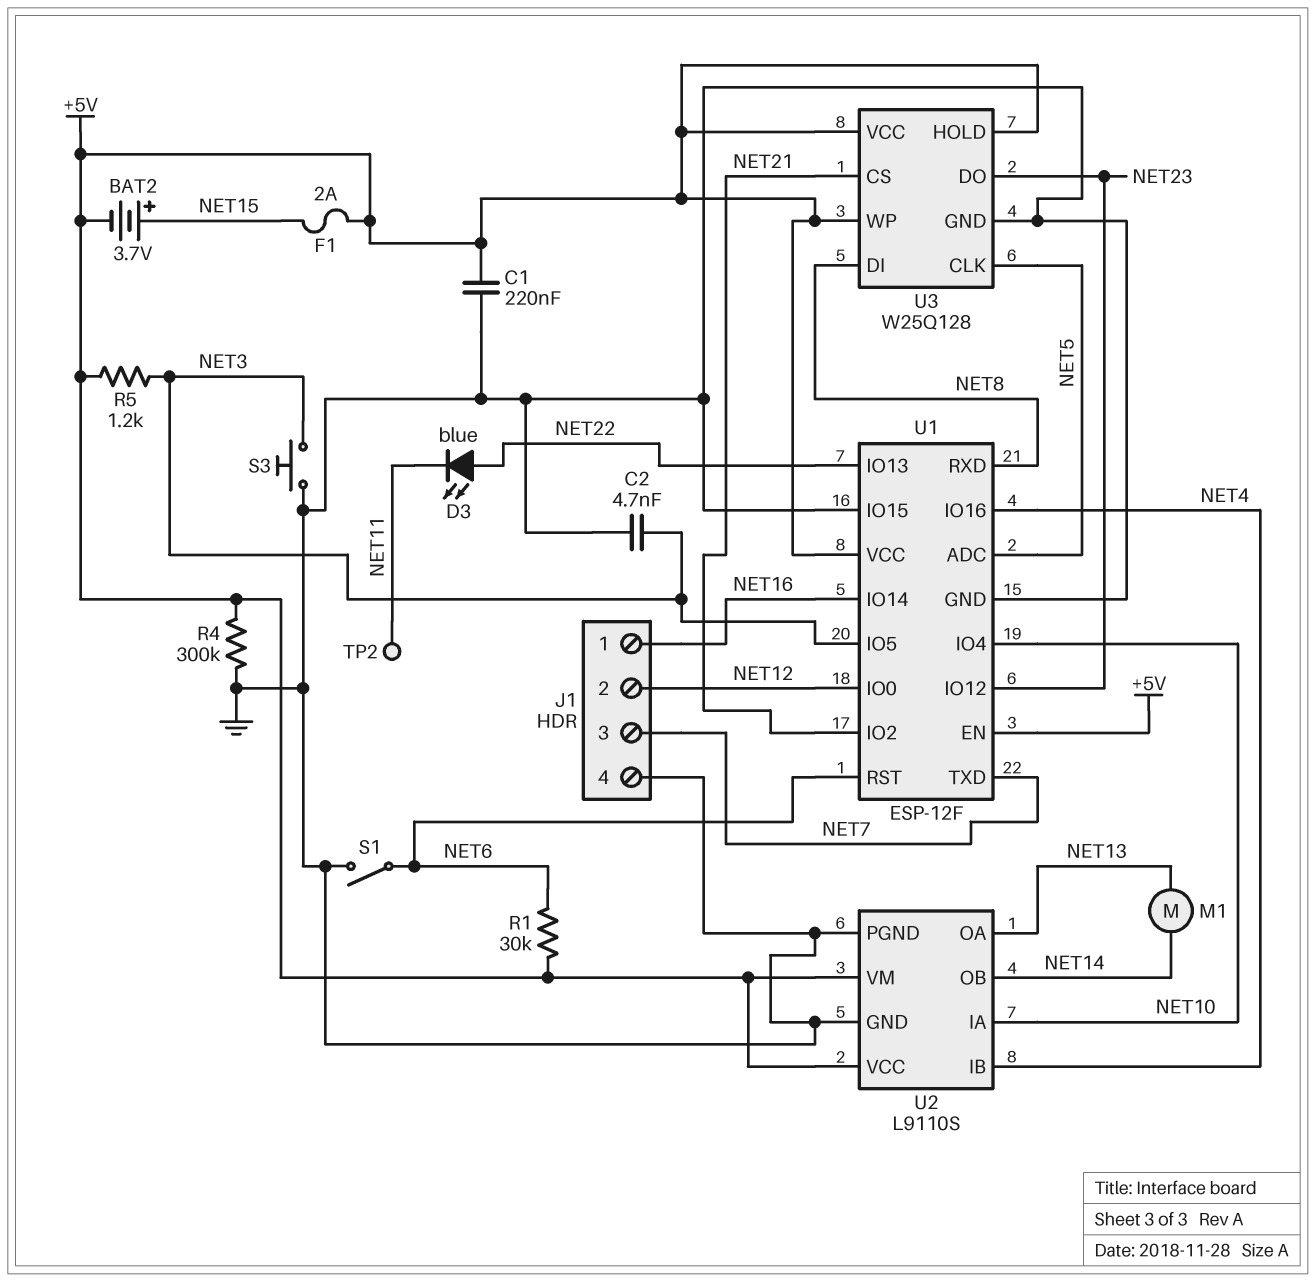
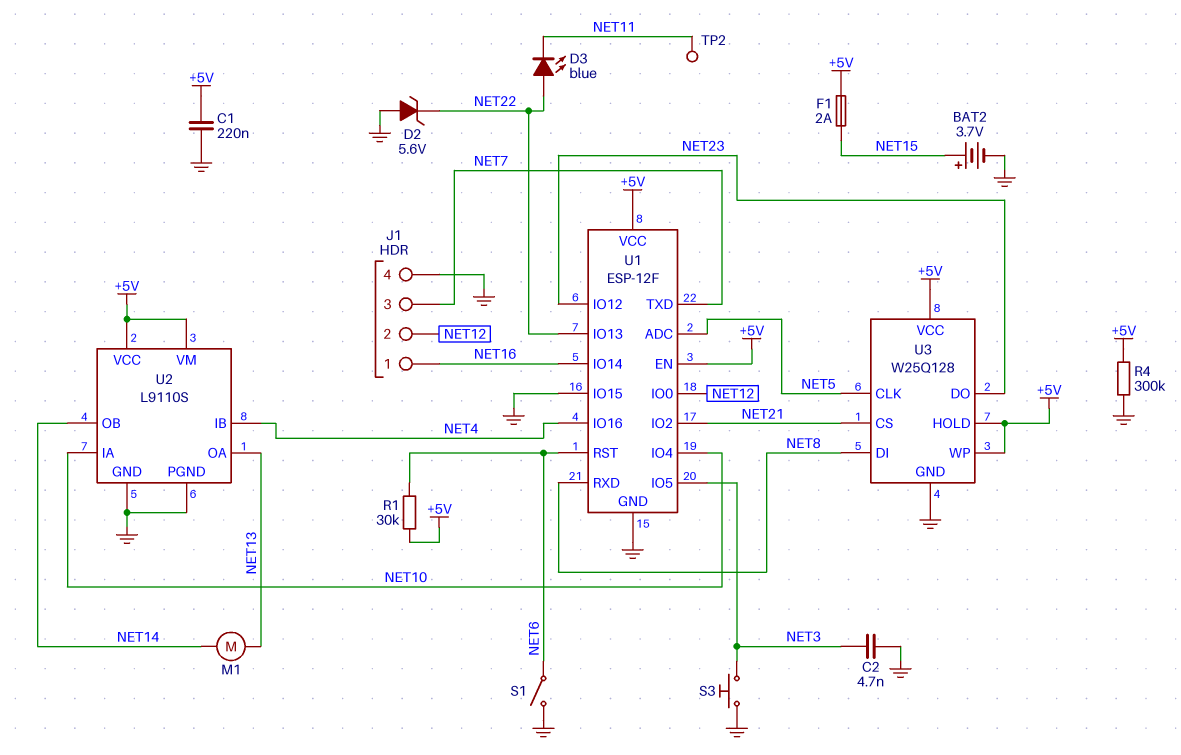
BAT2: 3.7V (plus NET15, minus +5V) -> 3.7V (plus NET15, minus GND)
D2: none -> zener 5.6V (A GND, K NET22)
R5: 1.2k (+5V, NET3) -> none

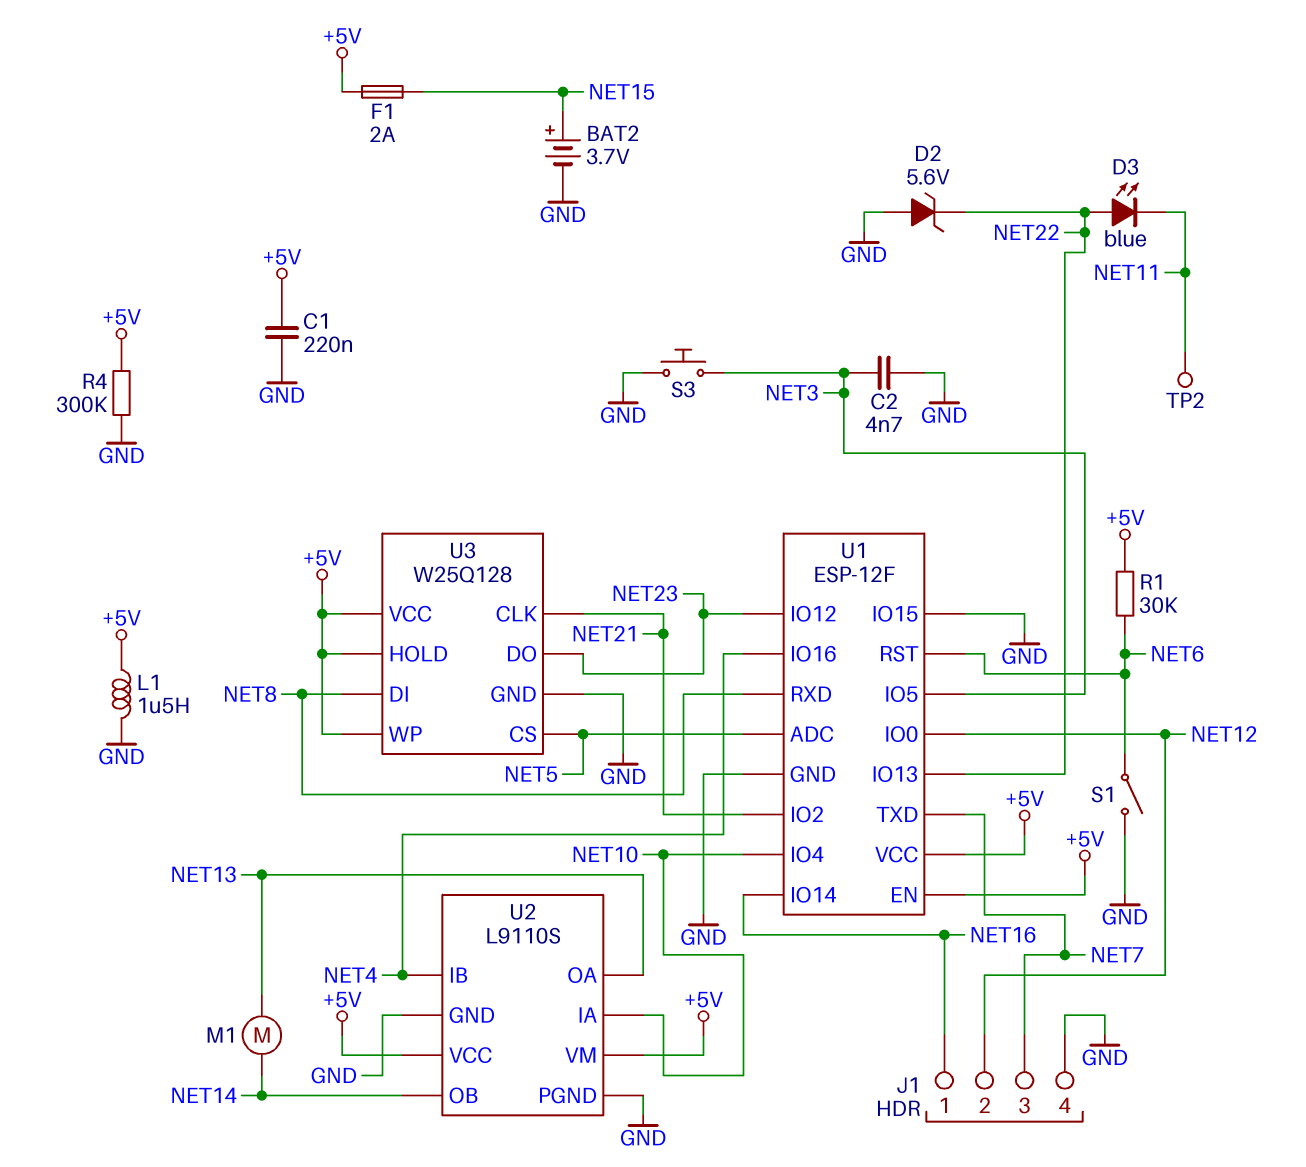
L1: none -> 1.5uH (+5V, GND)
U3 pin CLK: NET5 -> NET21
U3 pin CS: NET21 -> NET5

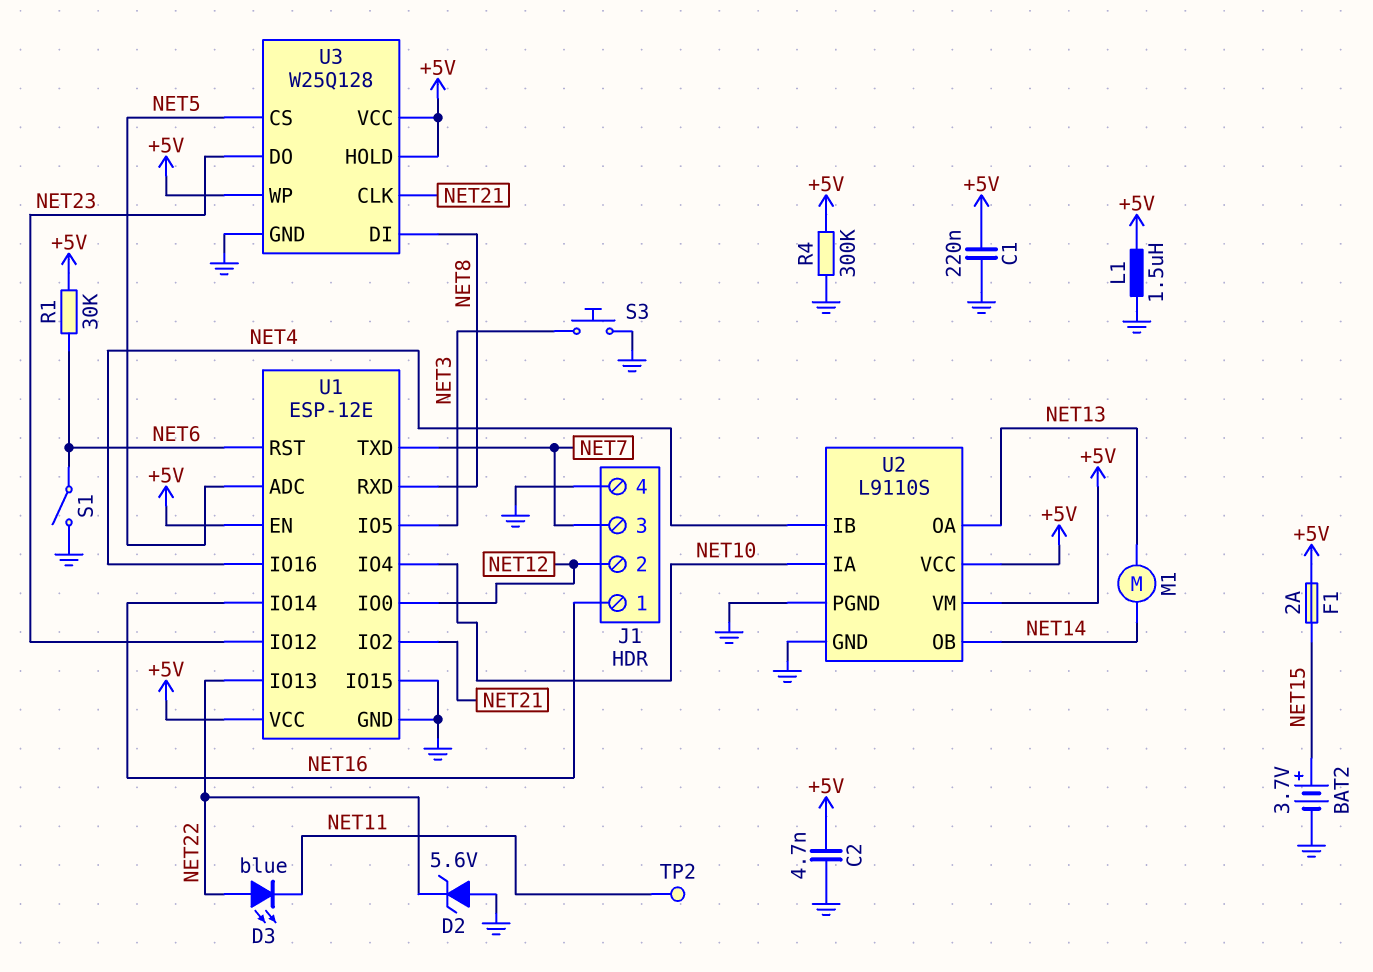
C2: 4.7nF (GND, NET3) -> 4.7nF (+5V, GND)
U1: ESP-12F -> ESP-12E

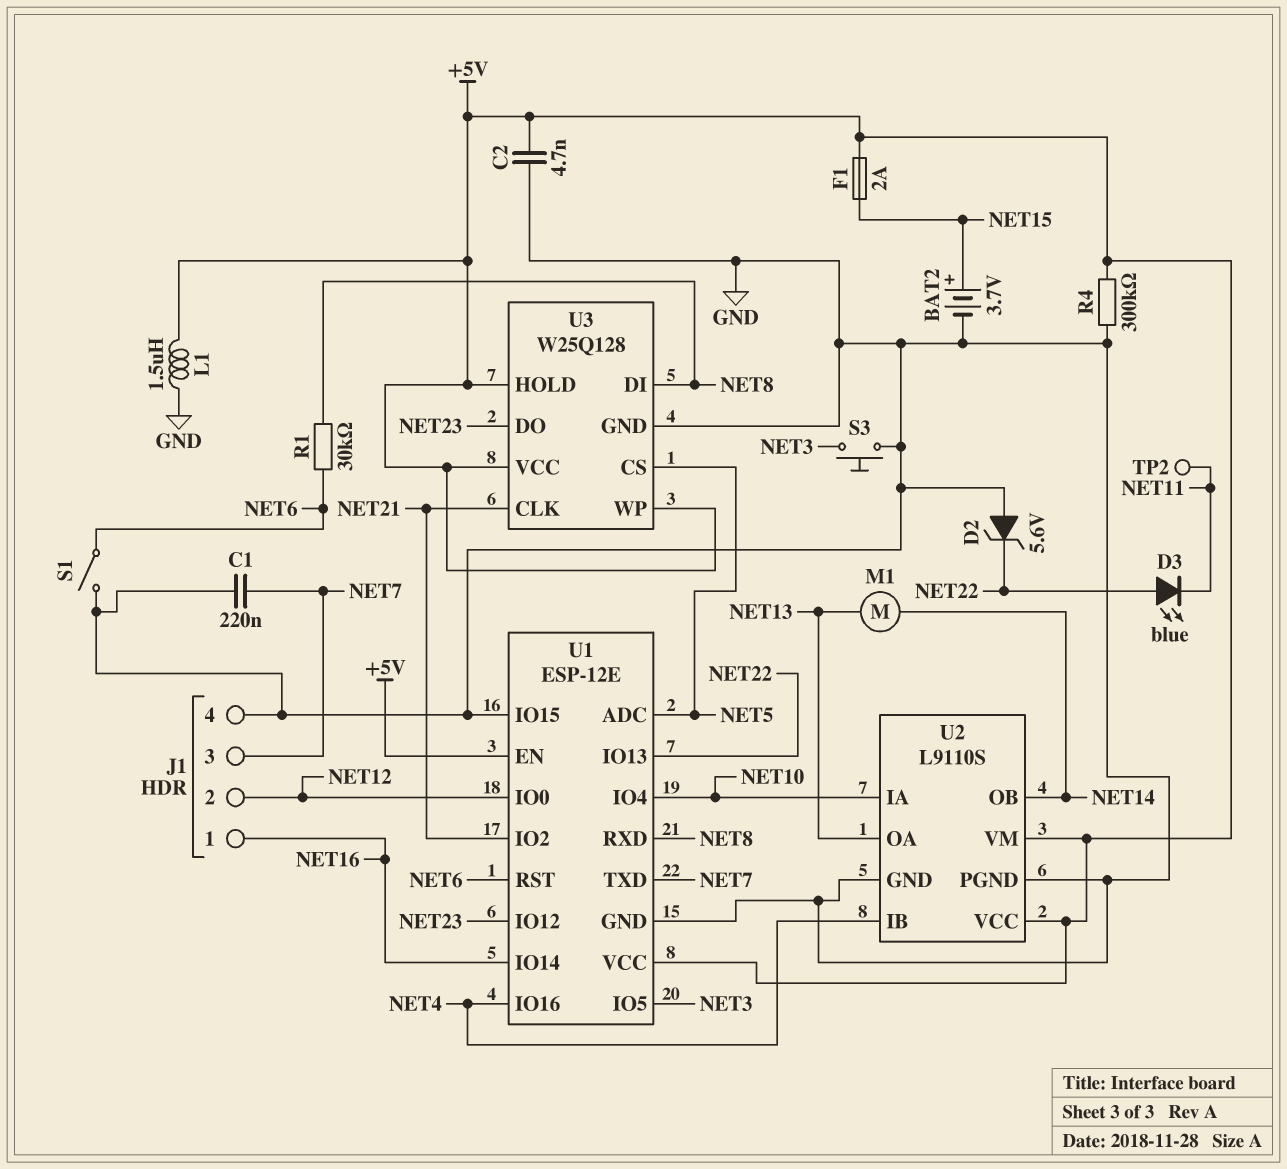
C1: 220nF (+5V, GND) -> 220nF (GND, NET7)
R1: 30k (+5V, NET6) -> 30k (NET6, NET8)

